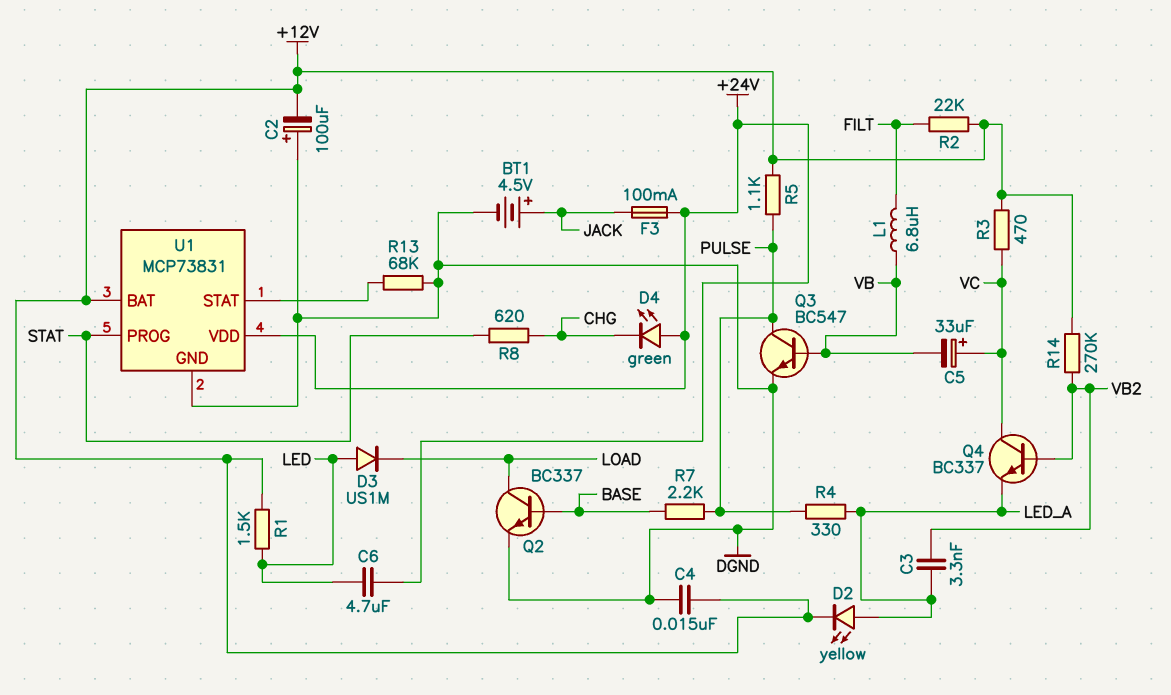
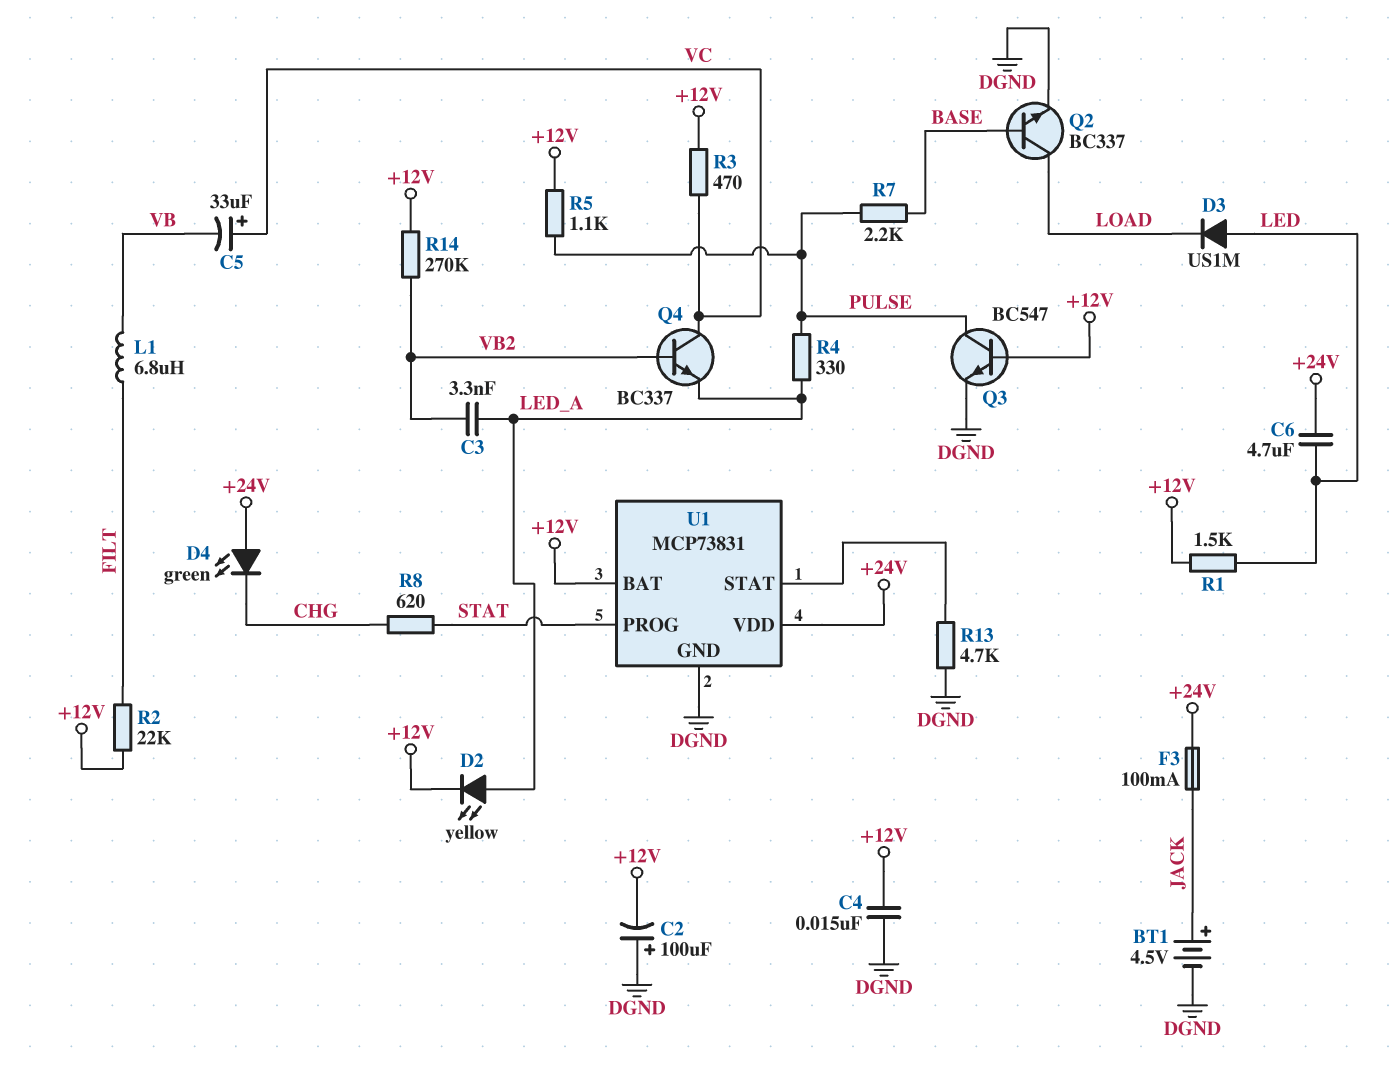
Q3: NPN BC547 (B VB, C PULSE, E DGND) -> NPN BC547 (B +12V, C PULSE, E DGND)
R13: 68k (DGND, U1/STAT) -> 4.7k (DGND, U1/STAT)

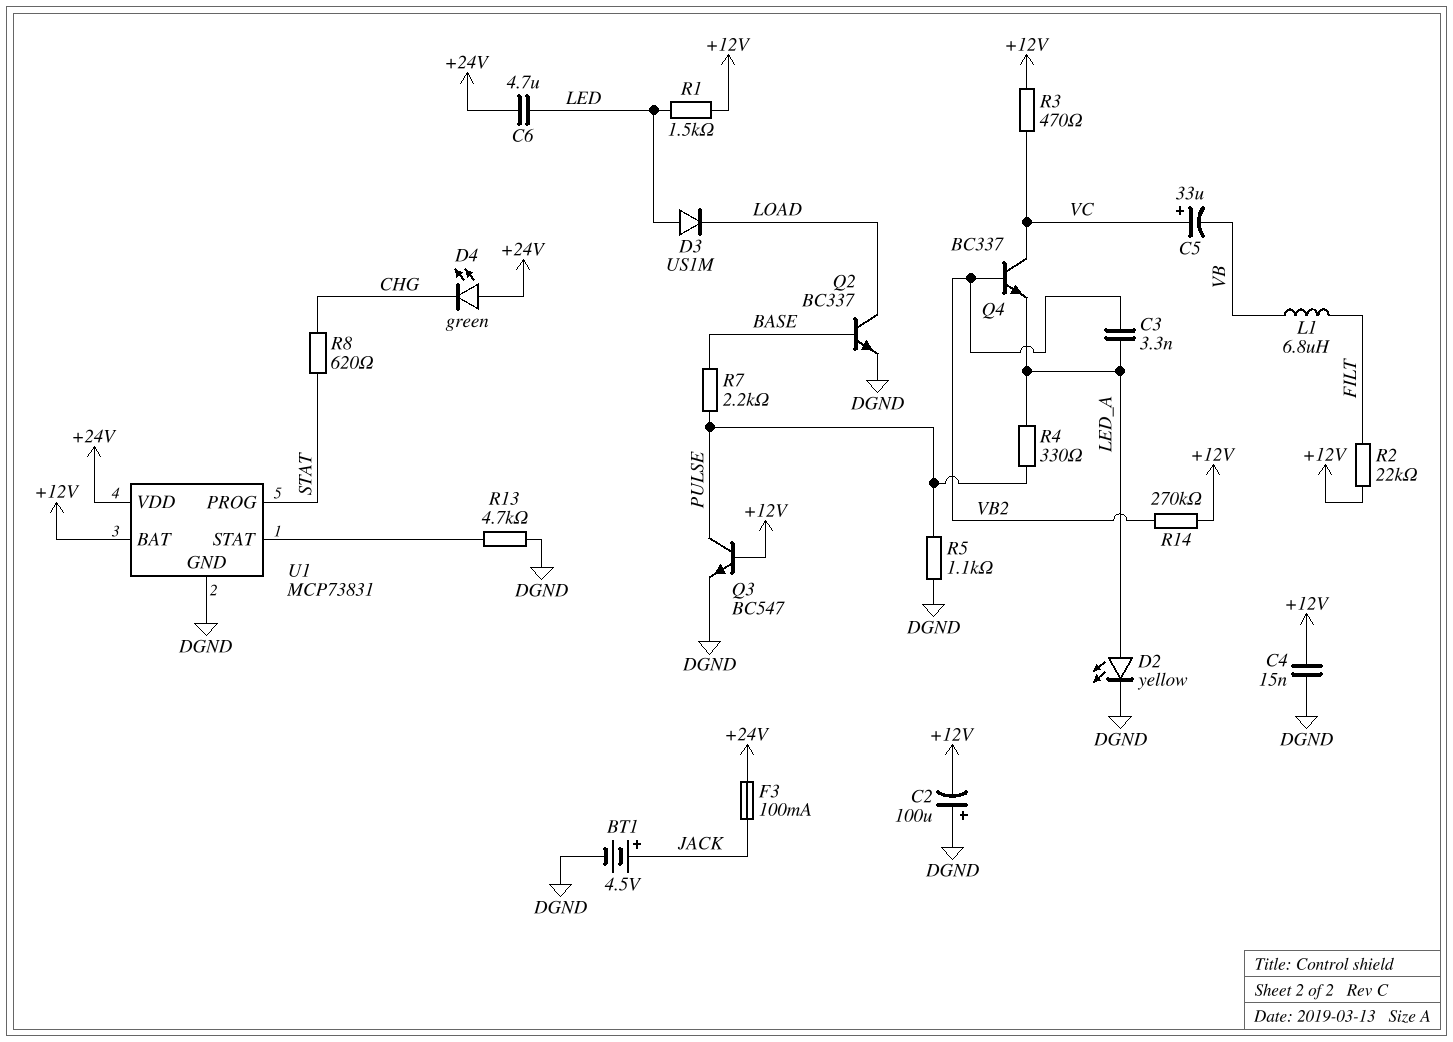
D2: LED yellow (A LED_A, K +12V) -> LED yellow (A LED_A, K DGND)
R5: 1.1k (+12V, PULSE) -> 1.1k (DGND, PULSE)

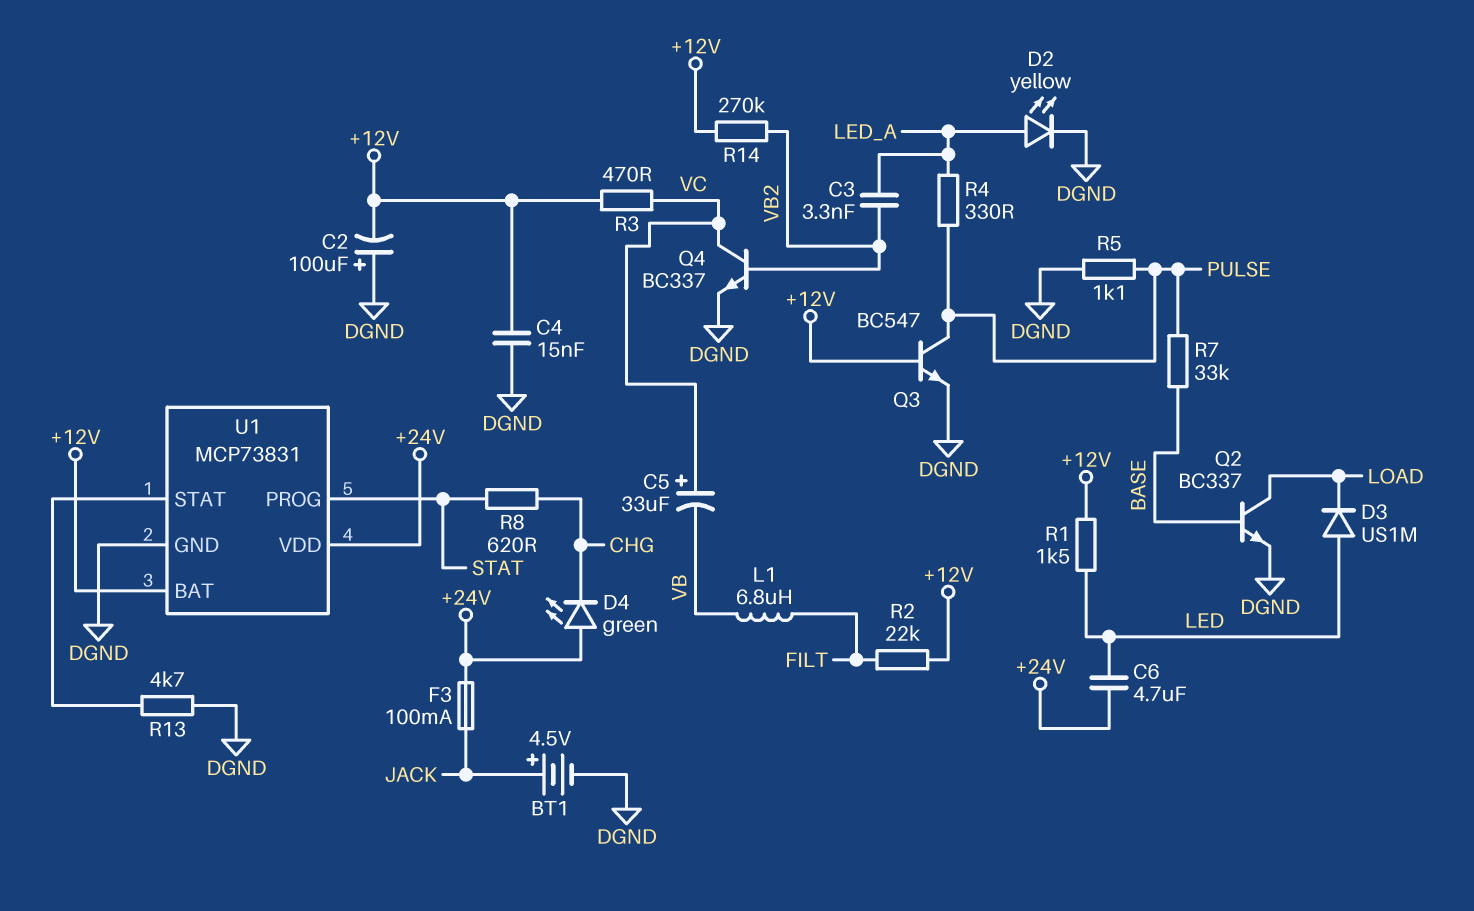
Q4: NPN BC337 (B VB2, C VC, E LED_A) -> NPN BC337 (B VB2, C VC, E DGND)
R7: 2.2k (BASE, PULSE) -> 33k (BASE, PULSE)

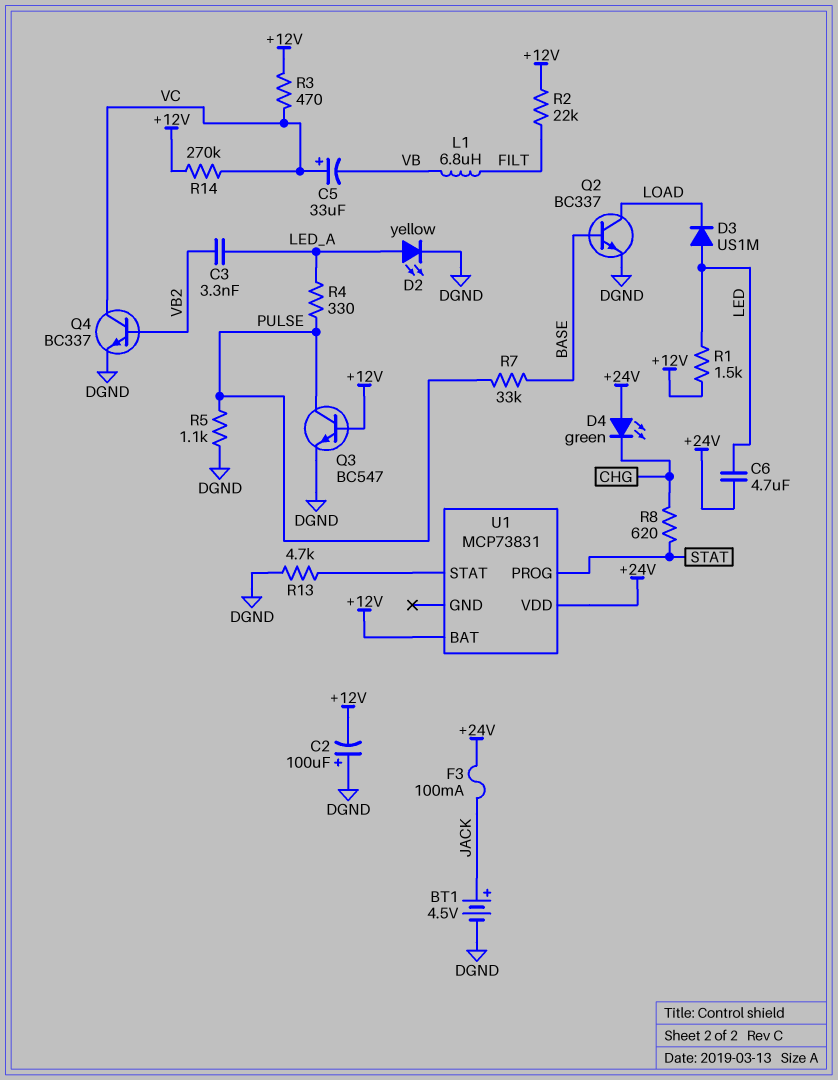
C4: 15nF (+12V, DGND) -> none
R14: 270k (+12V, VB2) -> 270k (+12V, VC)
U1 pin GND: DGND -> none

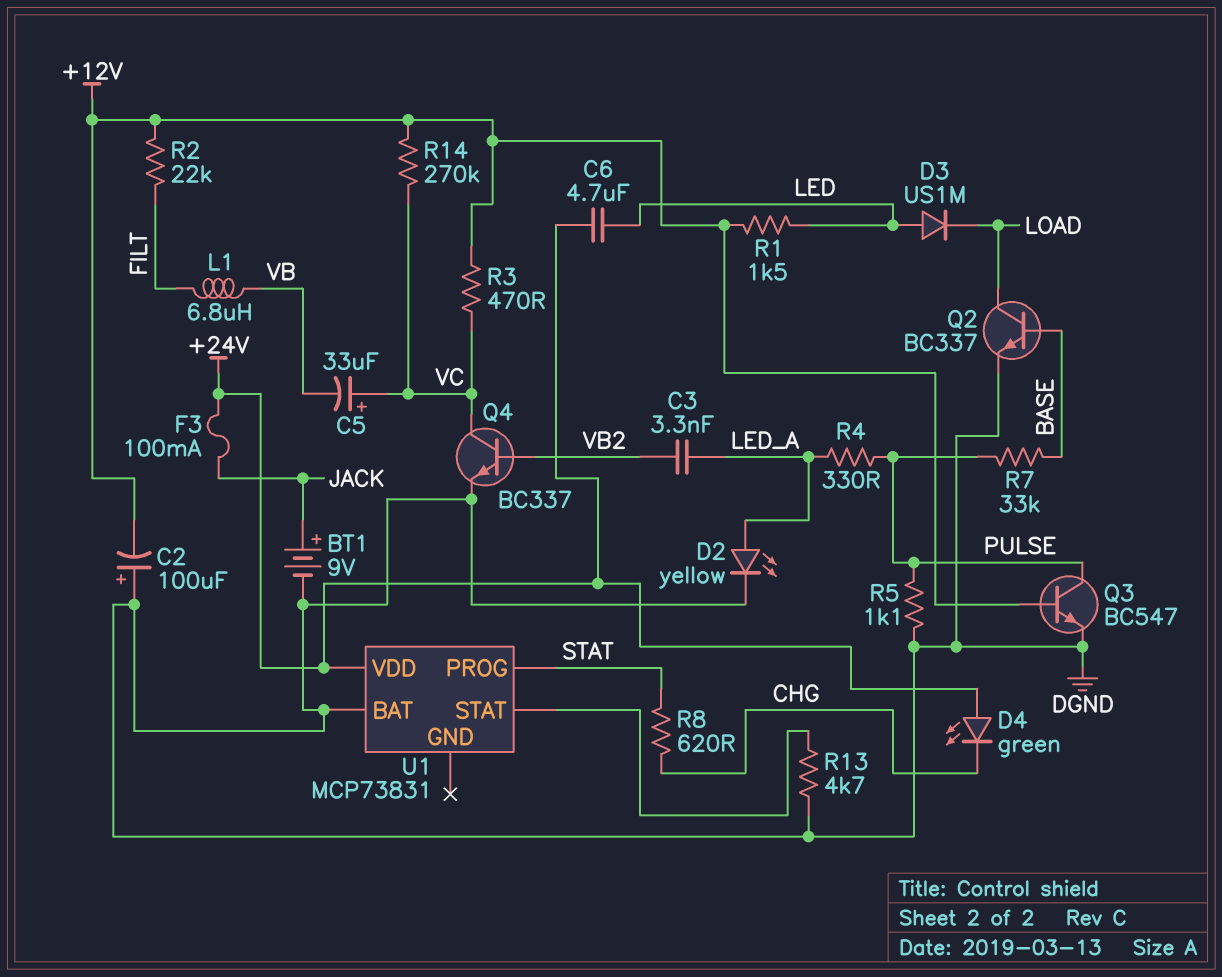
BT1: 4.5V (plus JACK, minus DGND) -> 9V (plus JACK, minus DGND)
U1 pin BAT: +12V -> DGND

